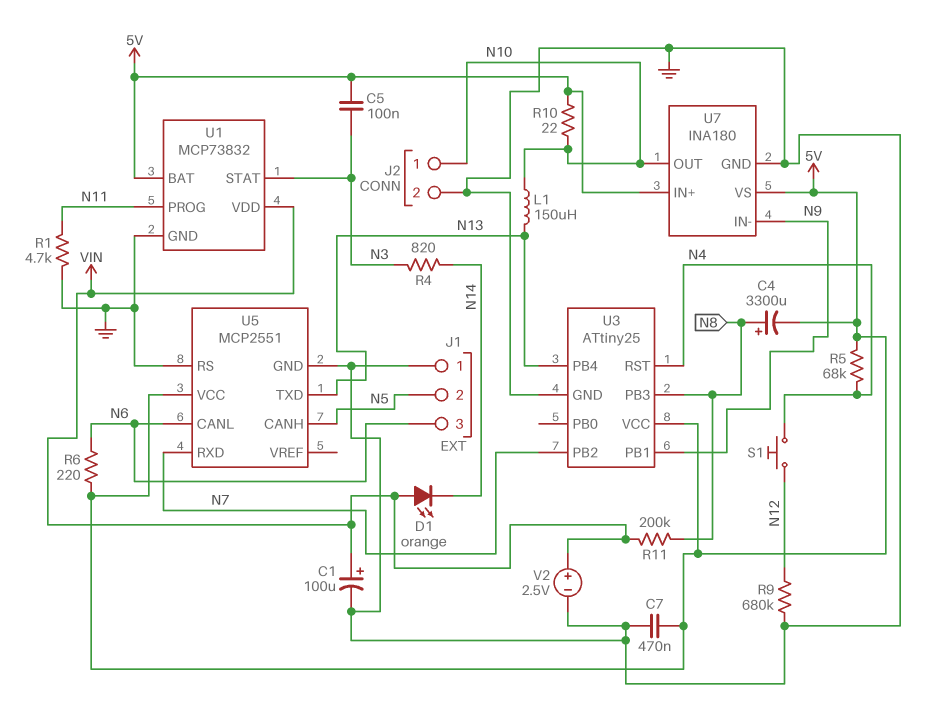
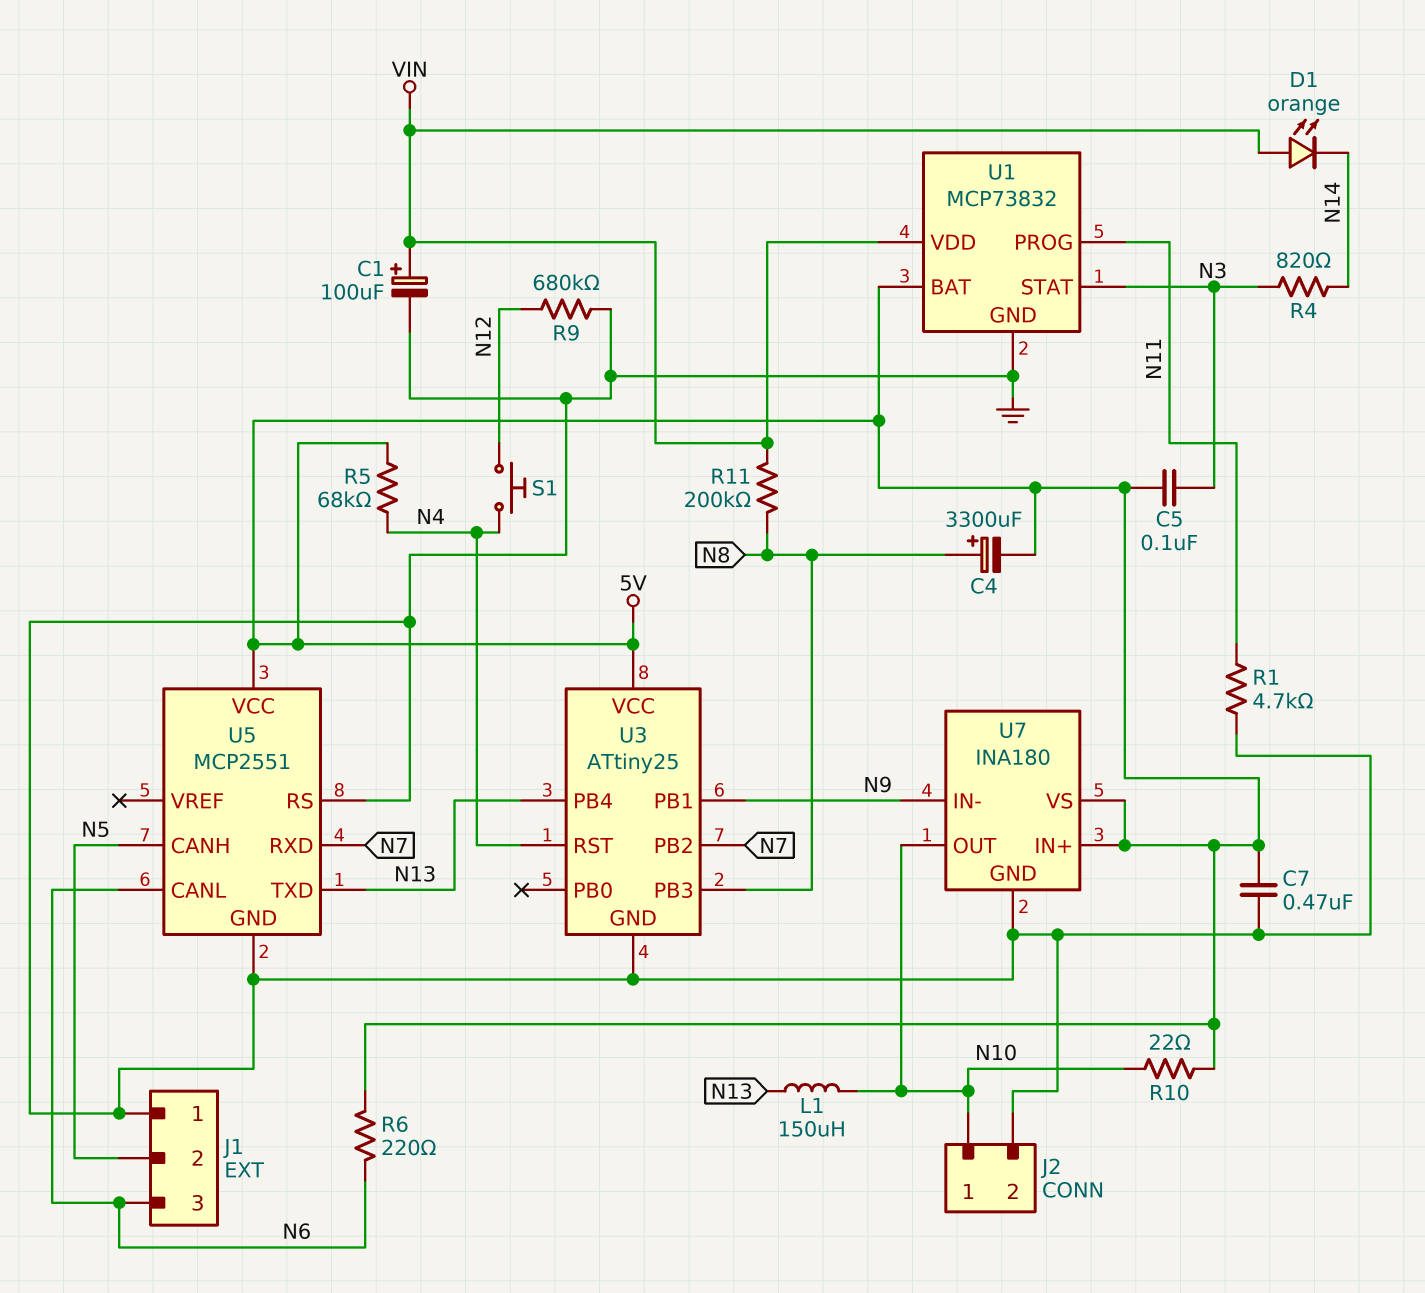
V2: 2.5V (plus VIN, minus GND) -> none

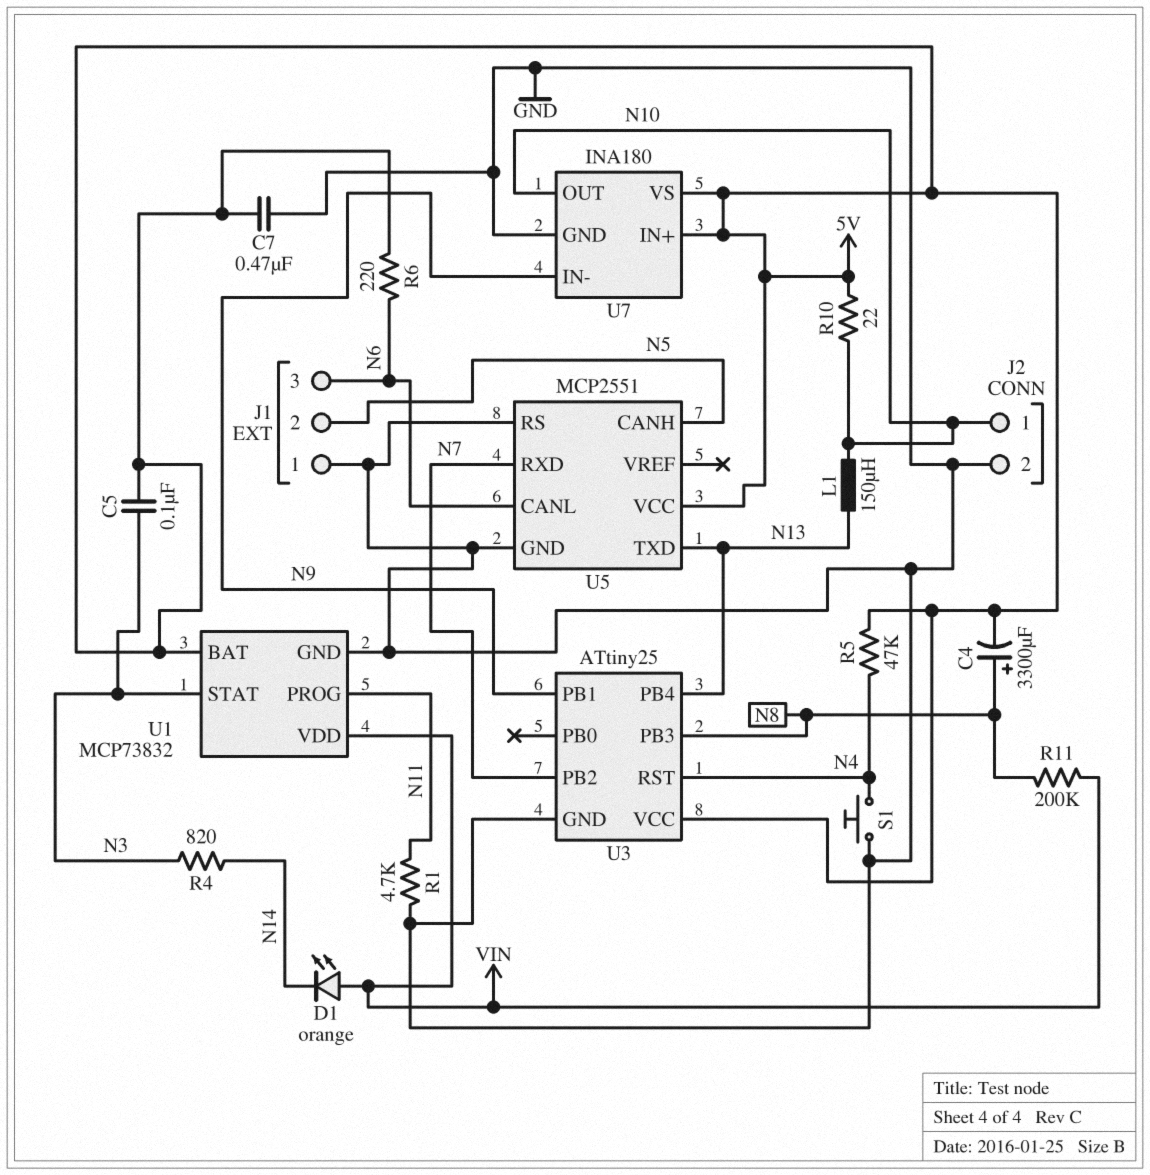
C1: 100uF (plus VIN, minus GND) -> none
R5: 68k (5V, N4) -> 47k (5V, N4)
R9: 680k (GND, N12) -> none
S1: button (N4, N12) -> button (GND, N4)

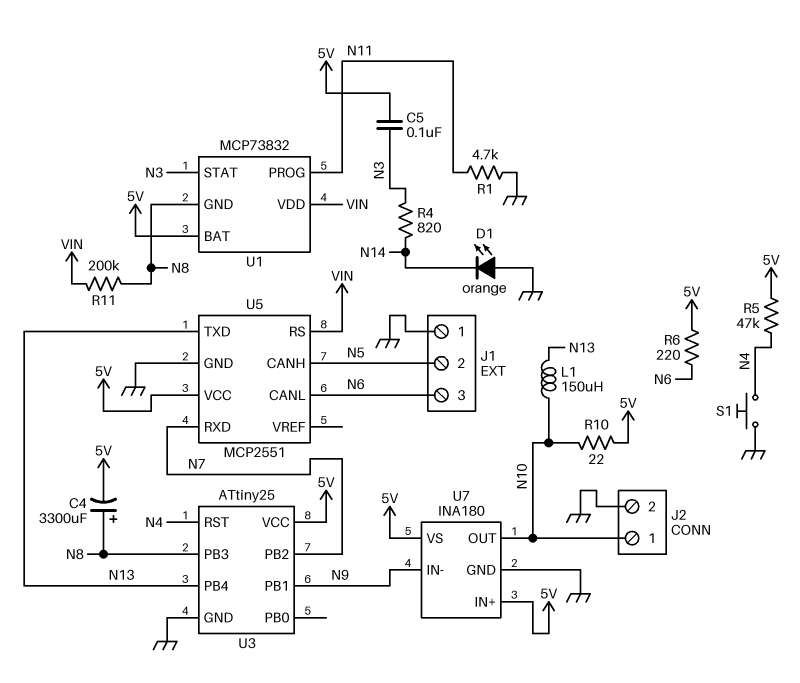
C7: 470nF (5V, GND) -> none
D1: LED orange (A VIN, K N14) -> LED orange (A GND, K N14)
U1 pin GND: GND -> N8
U5 pin RS: GND -> VIN

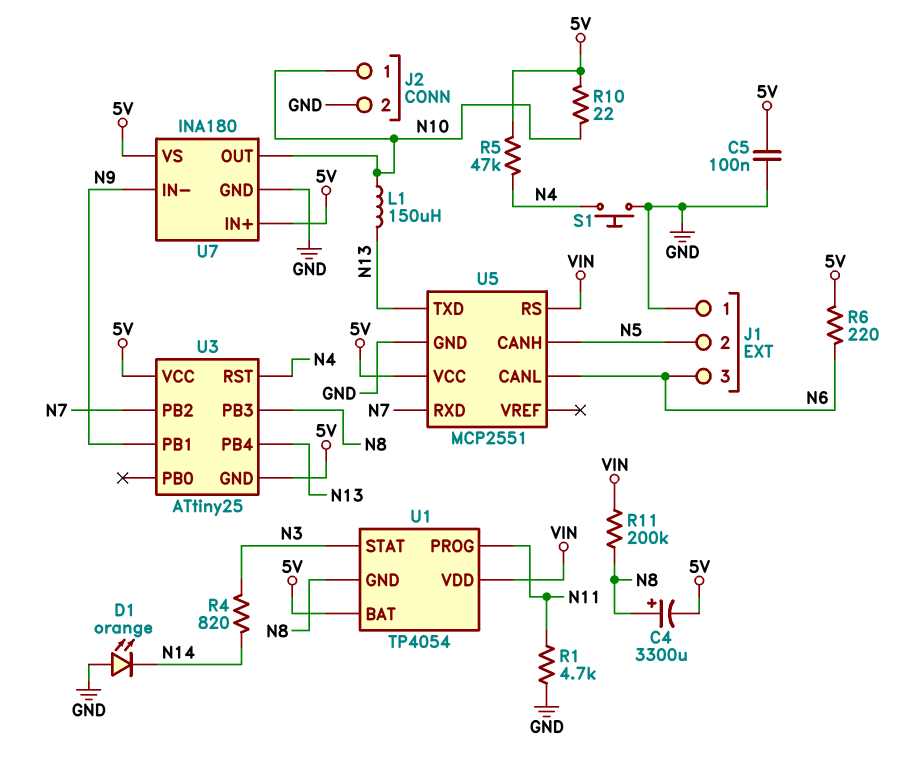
C5: 100nF (5V, N3) -> 100nF (5V, GND)
U1: MCP73832 -> TP4054
U3 pin GND: GND -> 5V

